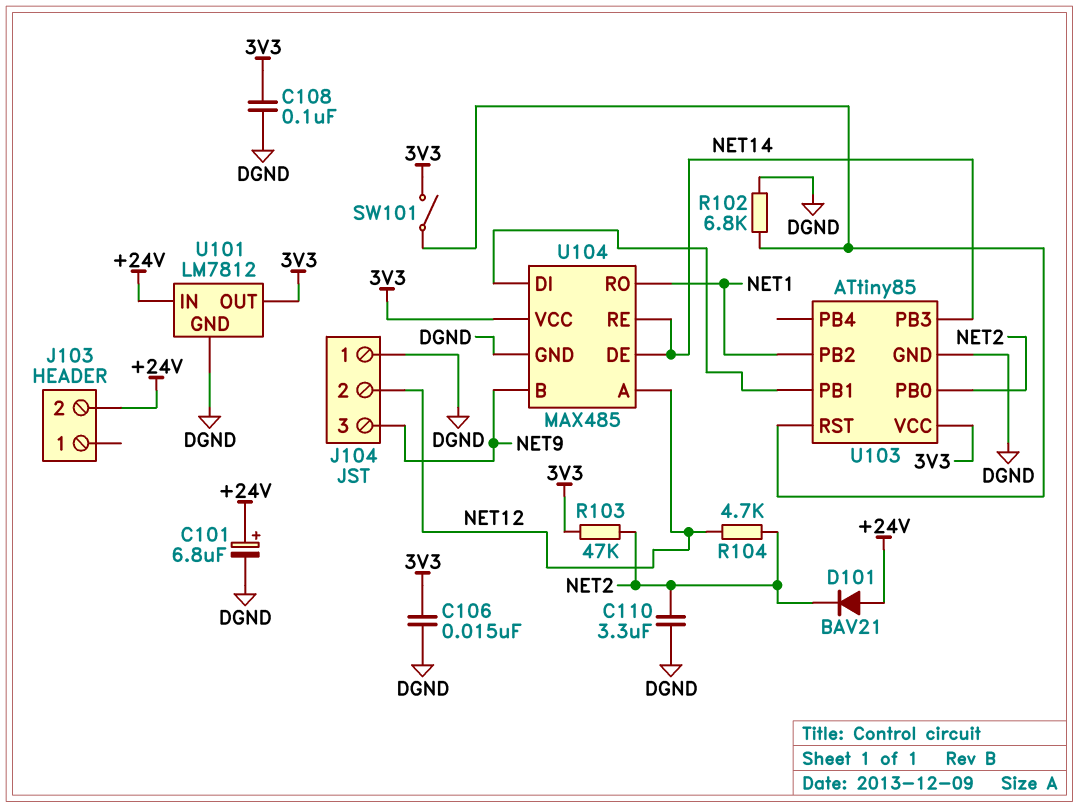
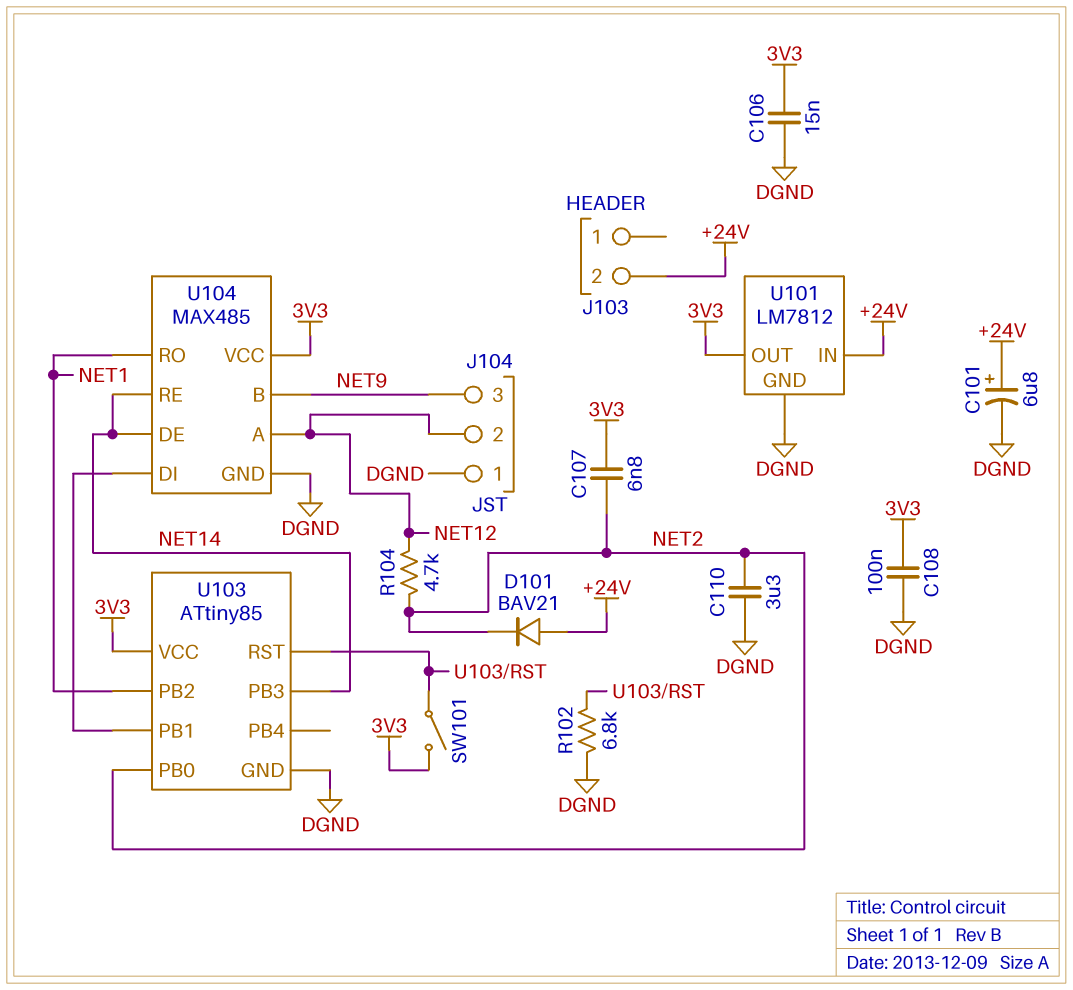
C107: none -> 6.8nF (3V3, NET2)
R103: 47k (3V3, NET2) -> none

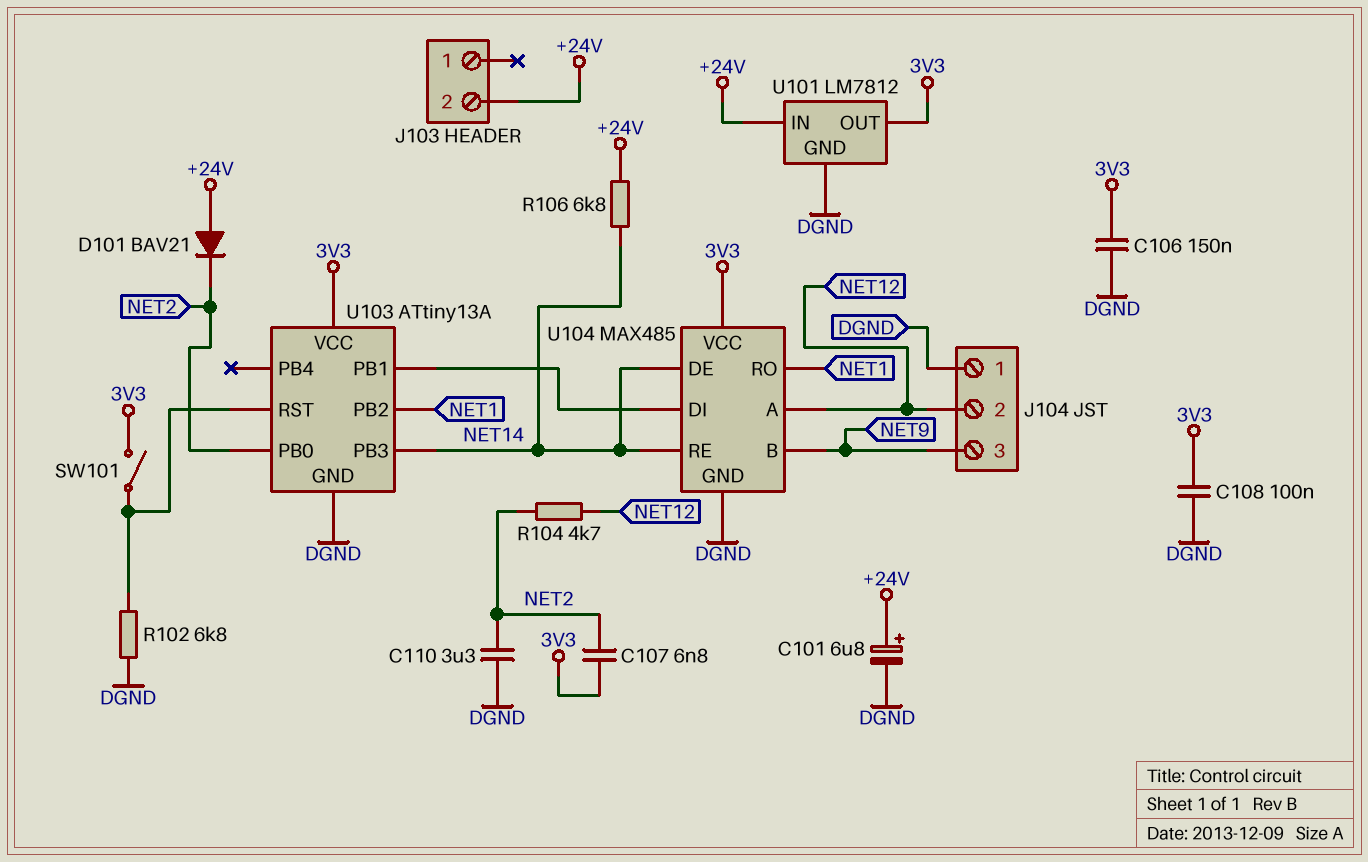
C106: 15nF (3V3, DGND) -> 150nF (3V3, DGND)
R106: none -> 6.8k (+24V, NET14)
U103: ATtiny85 -> ATtiny13A

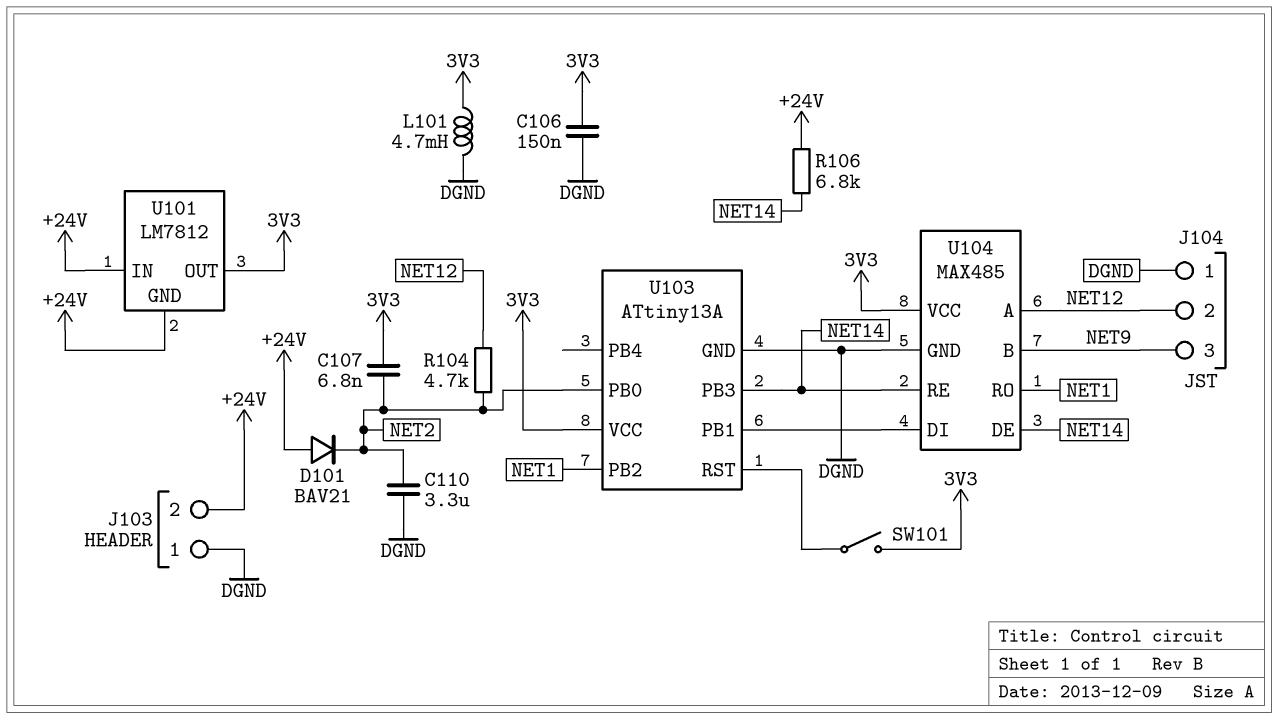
C101: 6.8uF (plus +24V, minus DGND) -> none
C108: 100nF (3V3, DGND) -> none
J103 pin 1: none -> DGND
L101: none -> 4.7mH (3V3, DGND)
R102: 6.8k (DGND, U103/RST) -> none
U101 pin GND: DGND -> +24V

